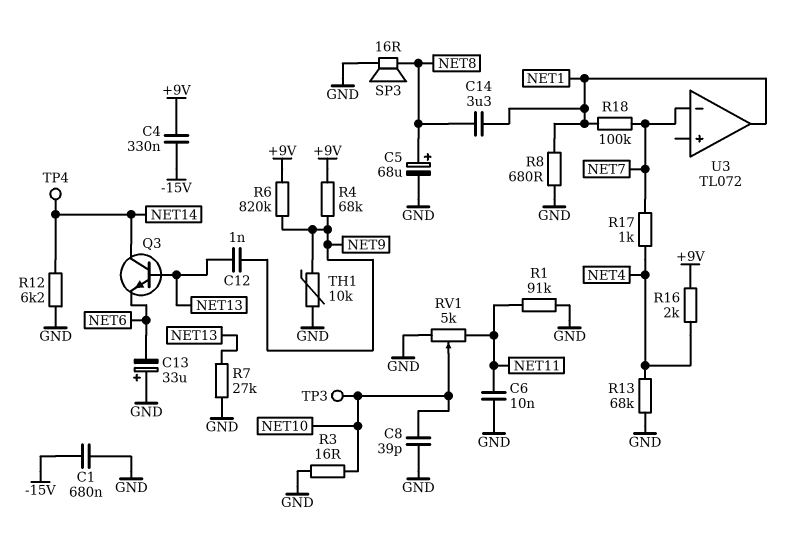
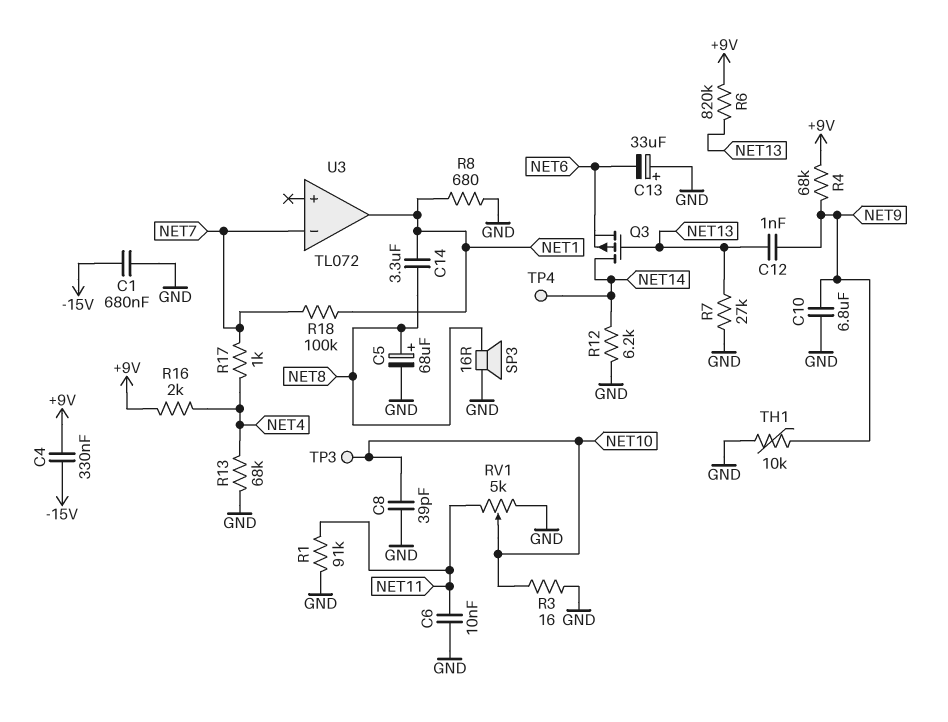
C10: none -> 6.8uF (GND, NET9)
Q3: NPN (B NET13, C NET14, E NET6) -> PMOS (G NET13, D NET14, S NET6)
R6: 820k (+9V, NET9) -> 820k (+9V, NET13)

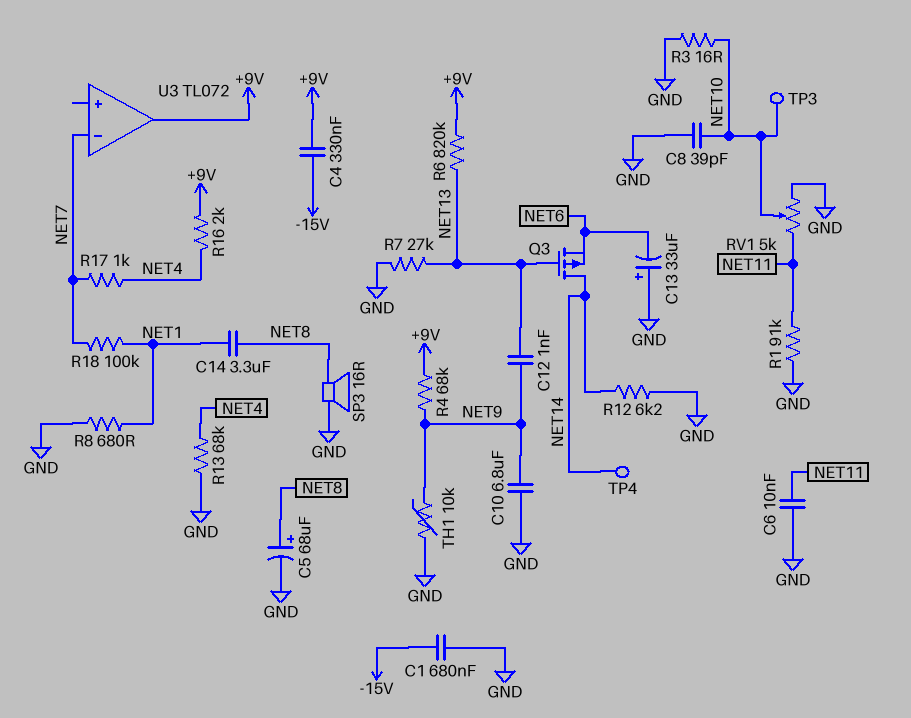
U3 pin out: NET1 -> +9V

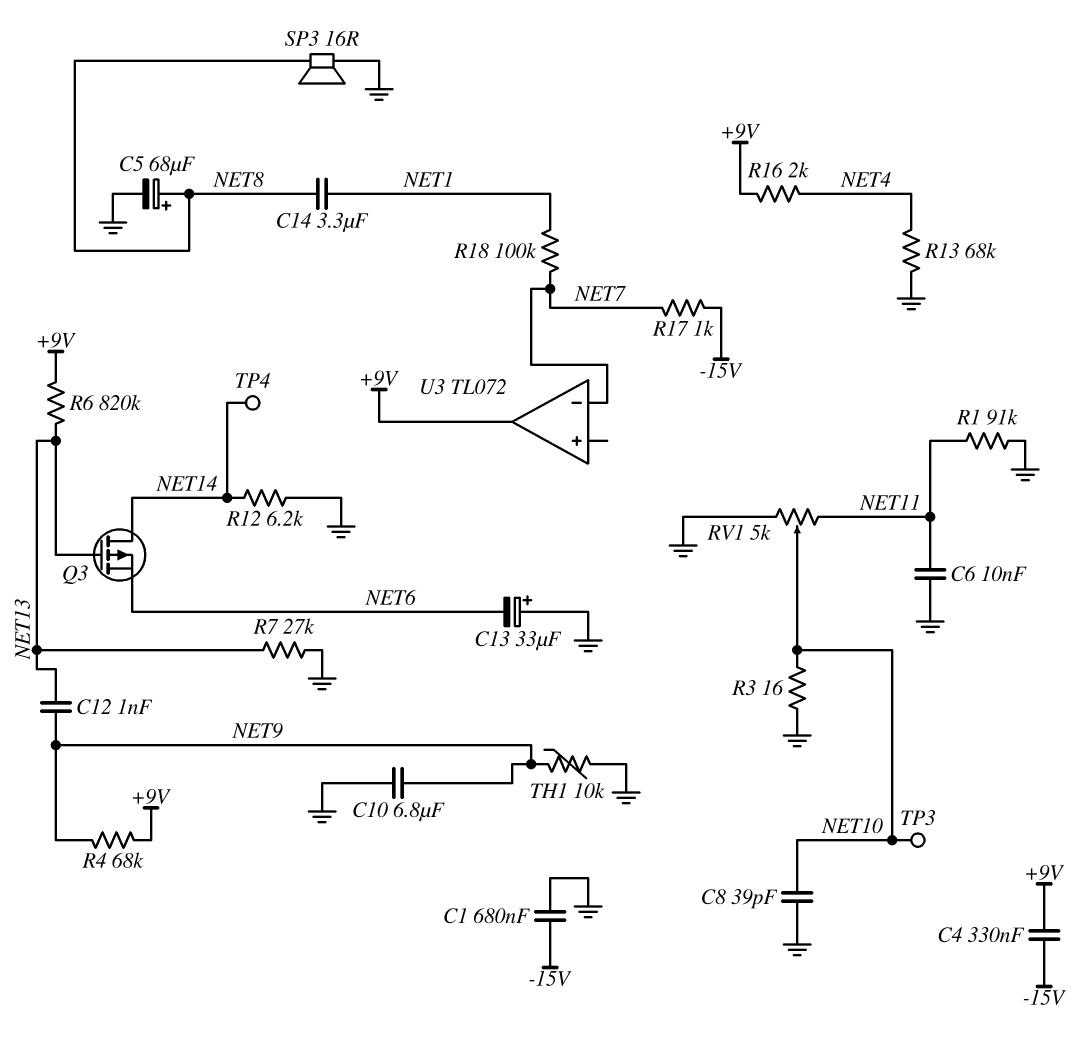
R8: 680 (GND, NET1) -> none
R17: 1k (NET4, NET7) -> 1k (-15V, NET7)

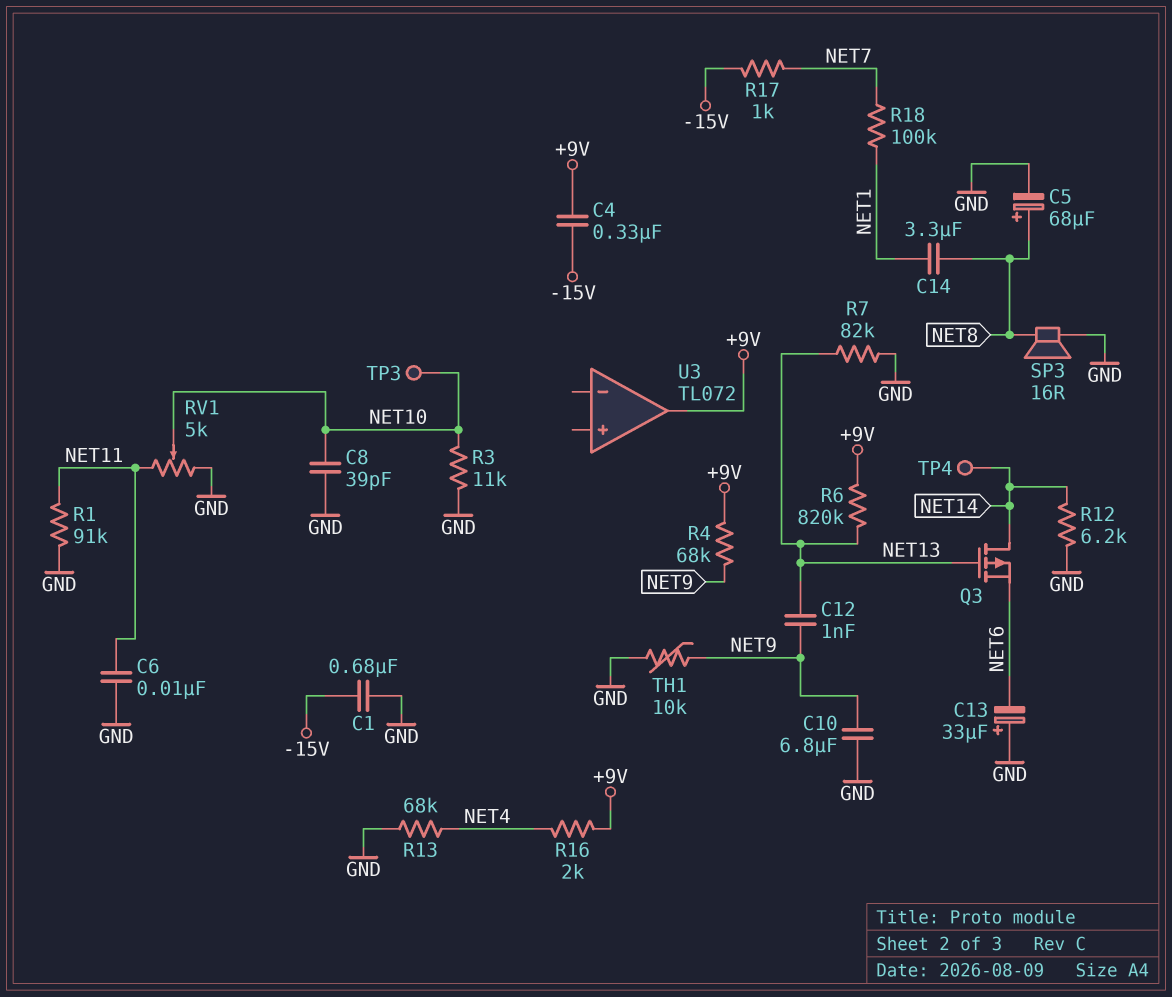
R3: 16 (GND, NET10) -> 11k (GND, NET10)
R7: 27k (GND, NET13) -> 82k (GND, NET13)
U3 pin in-: NET7 -> none

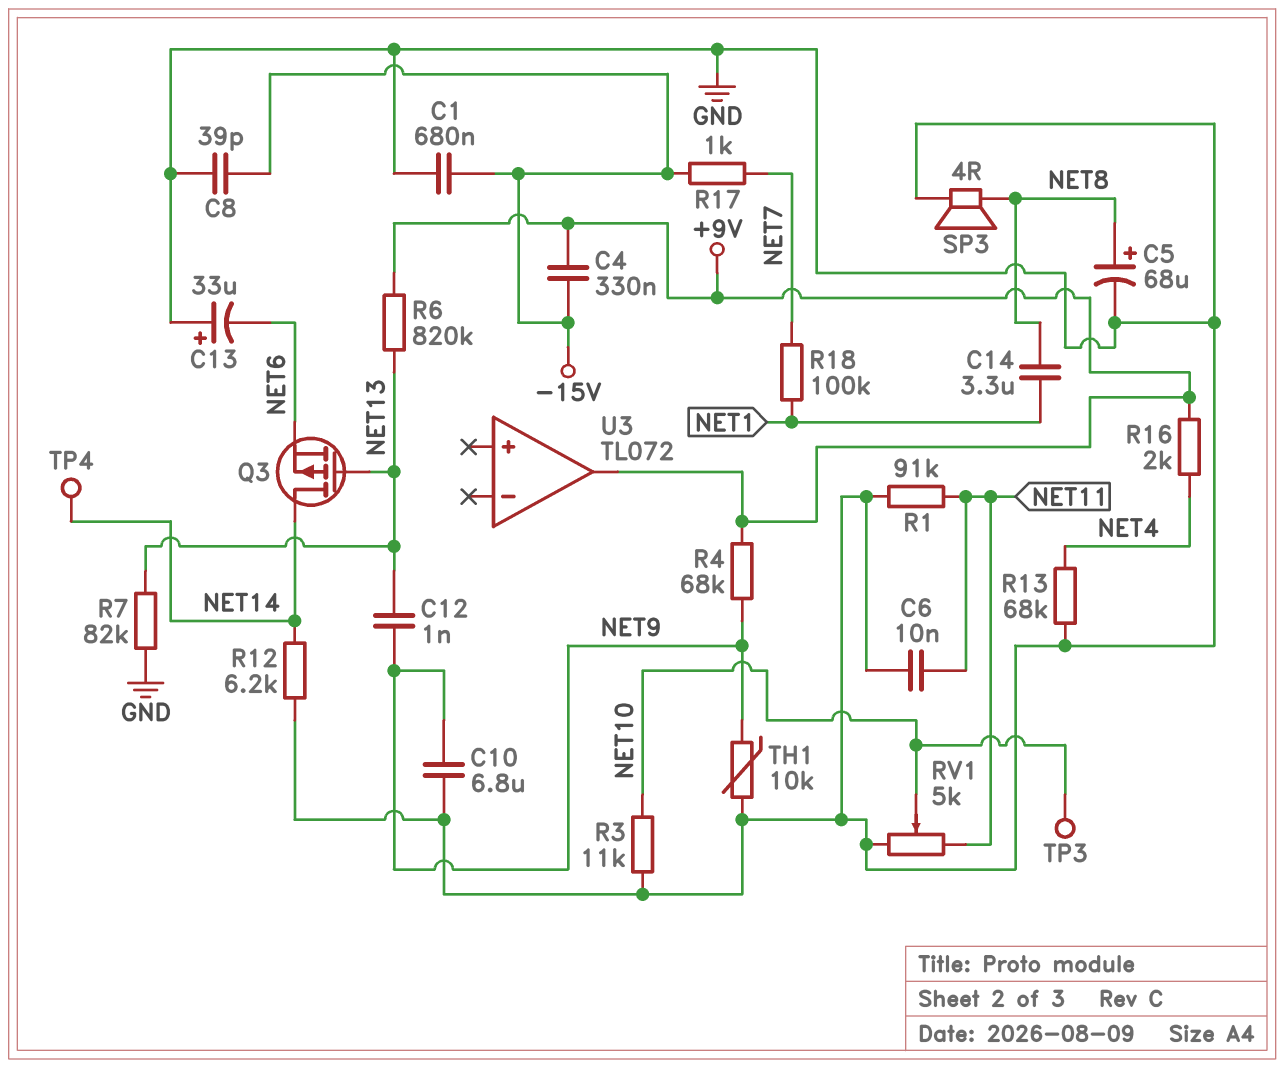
C8: 39pF (GND, NET10) -> 39pF (-15V, GND)
SP3: speaker 16R (GND, NET8) -> speaker 4R (GND, NET8)

